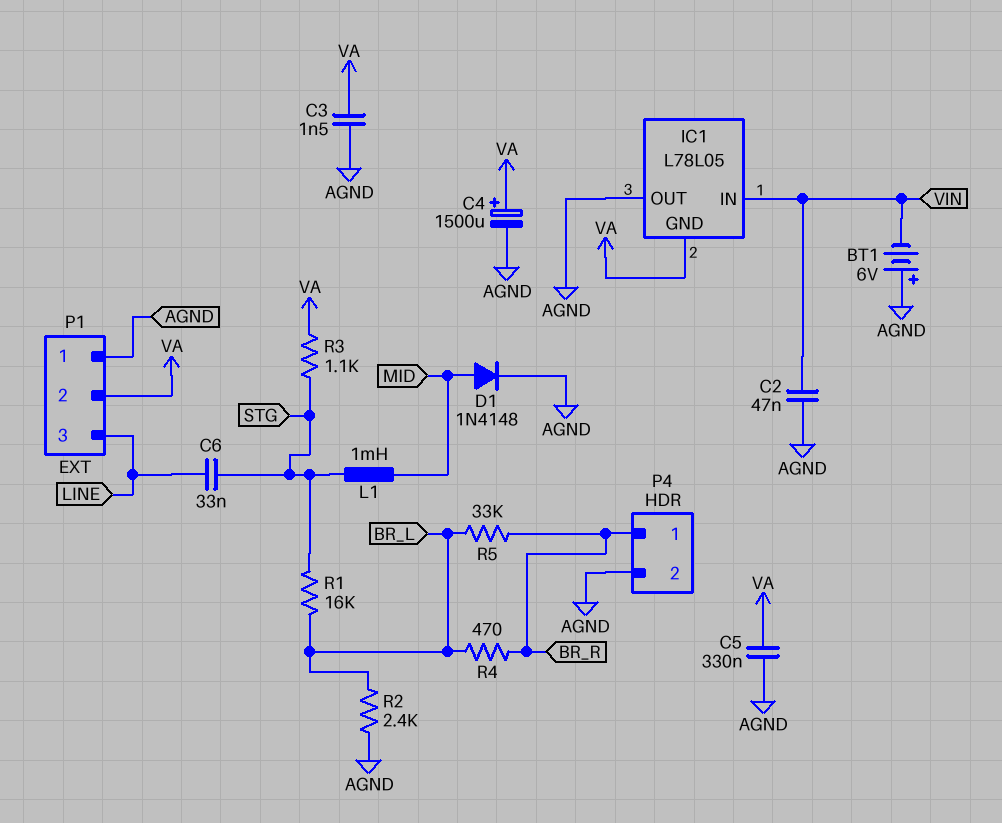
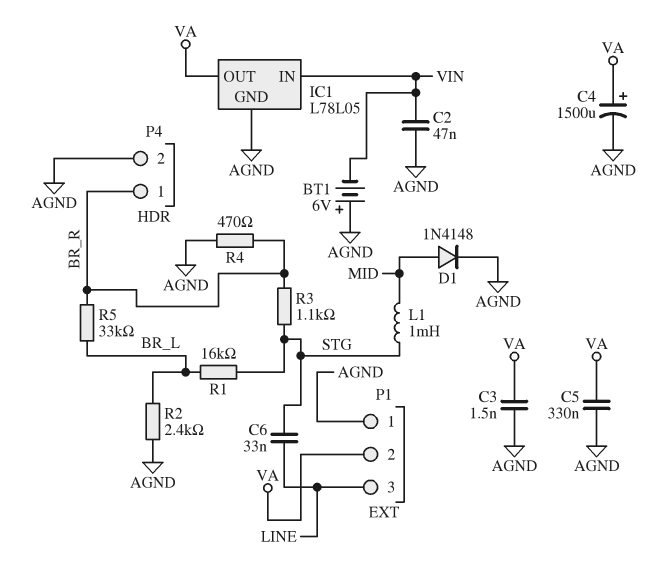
IC1 pin GND: VA -> AGND
IC1 pin OUT: AGND -> VA
R3: 1.1k (STG, VA) -> 1.1k (BR_R, STG)
R4: 470 (BR_L, BR_R) -> 470 (AGND, BR_R)

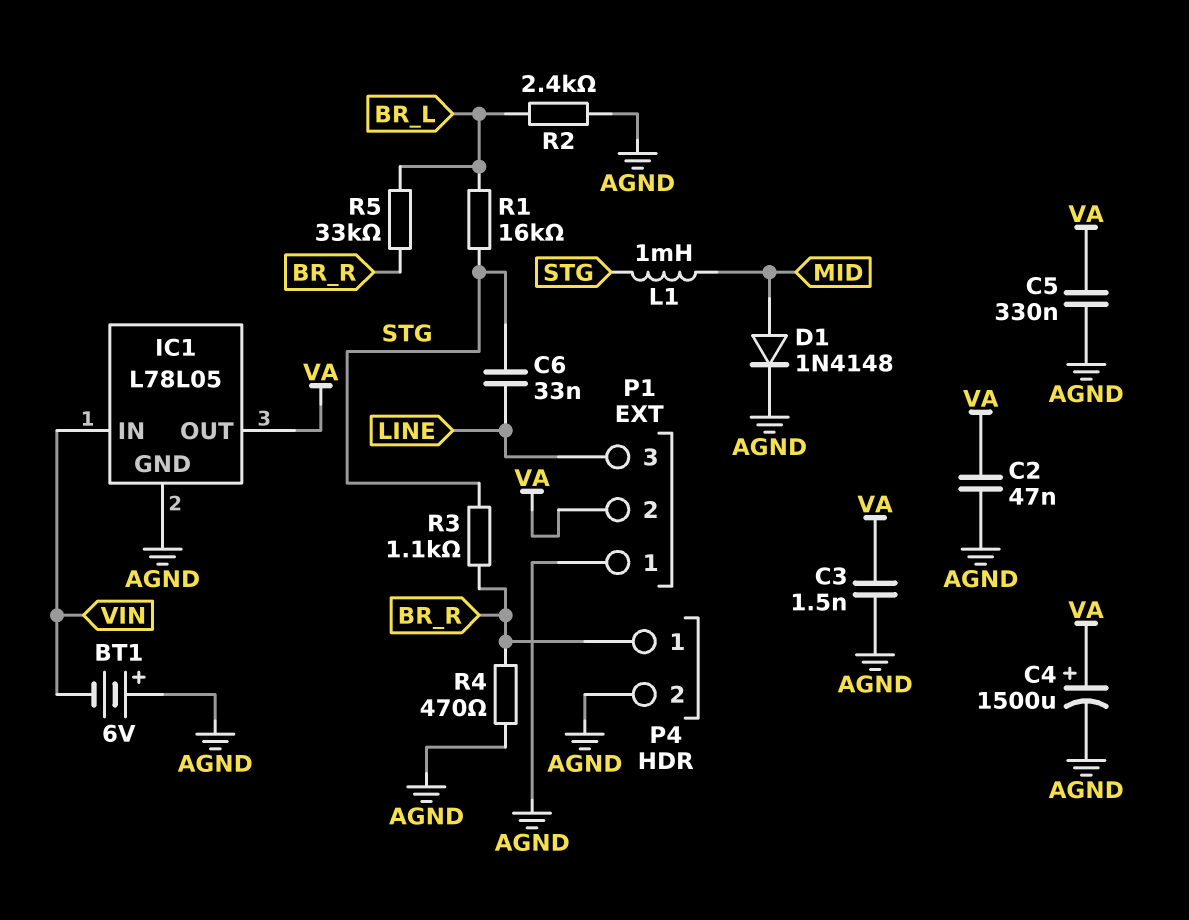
C2: 47nF (AGND, VIN) -> 47nF (AGND, VA)

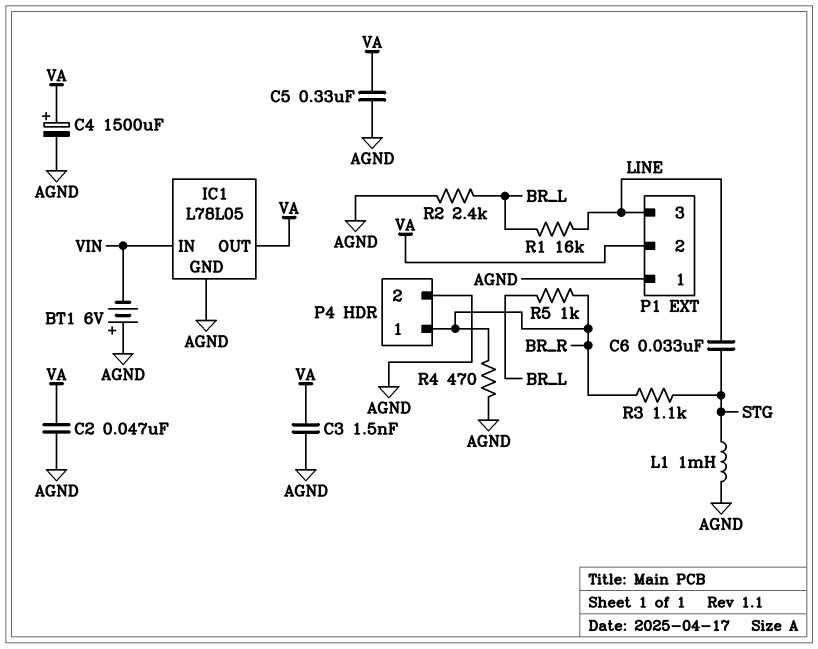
D1: diode 1N4148 (A MID, K AGND) -> none
L1: 1mH (MID, STG) -> 1mH (AGND, STG)
R1: 16k (BR_L, STG) -> 16k (BR_L, LINE)
R5: 33k (BR_L, BR_R) -> 1k (BR_L, BR_R)

